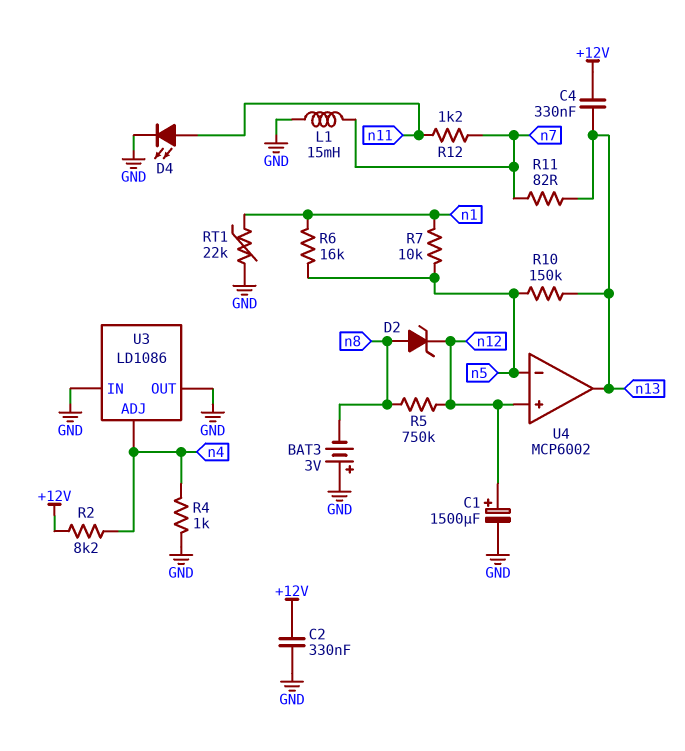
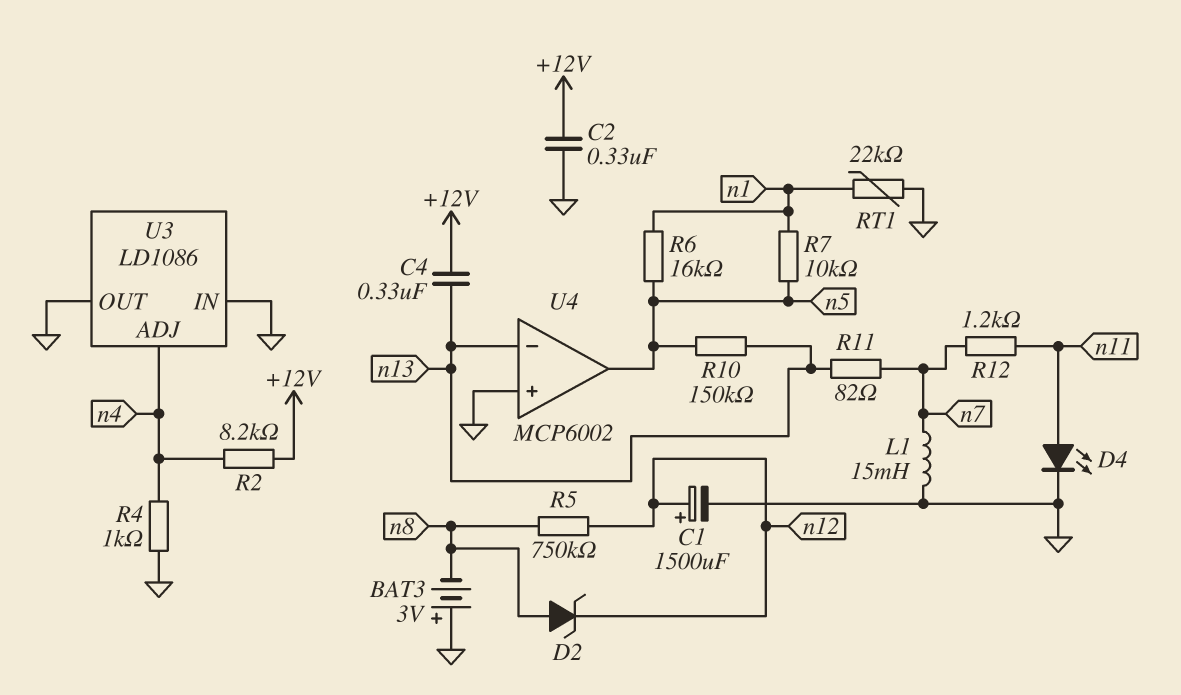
U4 pin in+: n12 -> GND
U4 pin in-: n5 -> n13
U4 pin out: n13 -> n5

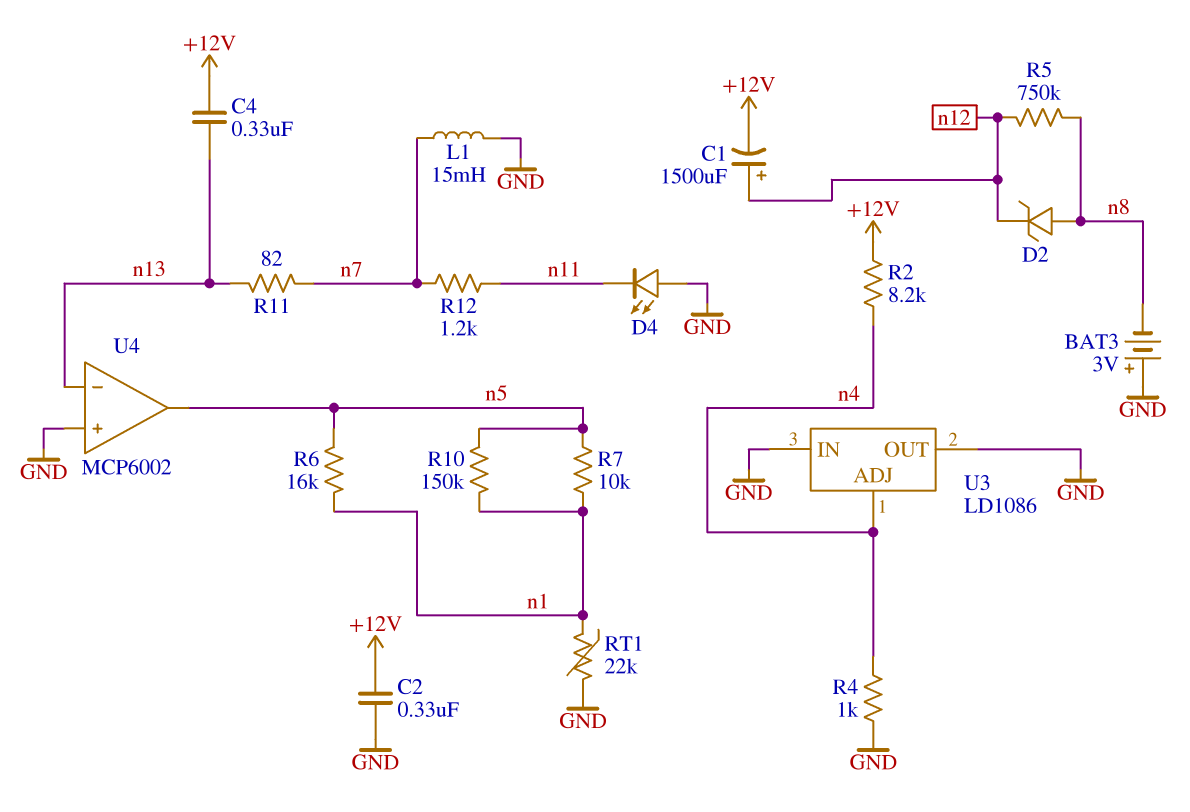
C1: 1500uF (plus n12, minus GND) -> 1500uF (plus n12, minus +12V)
D4: LED (A n11, K GND) -> LED (A GND, K n11)
R10: 150k (n5, n13) -> 150k (n1, n5)

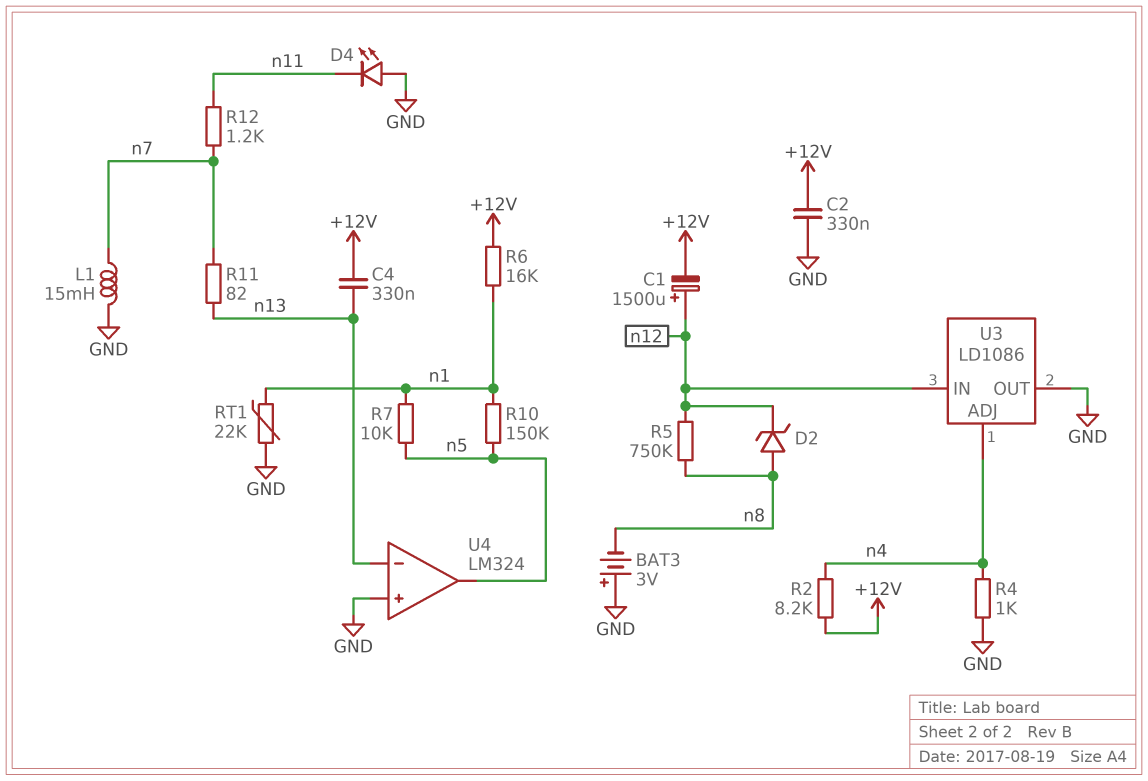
R6: 16k (n1, n5) -> 16k (+12V, n1)
U3 pin IN: GND -> n12
U4: MCP6002 -> LM324

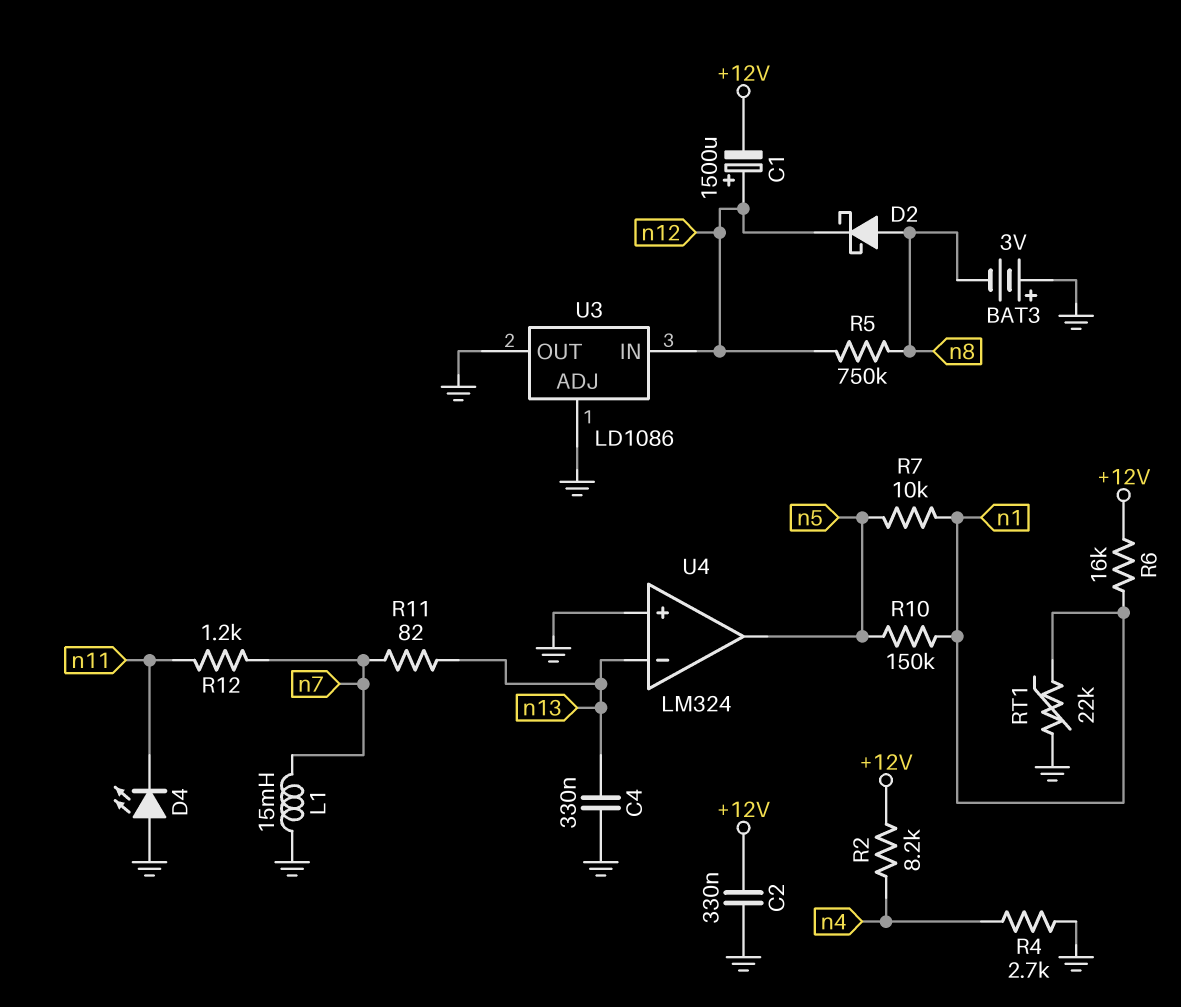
C4: 330nF (+12V, n13) -> 330nF (GND, n13)
D2: zener (A n8, K n12) -> schottky (A n8, K n12)
R4: 1k (GND, n4) -> 2.7k (GND, n4)
U3 pin ADJ: n4 -> GND

